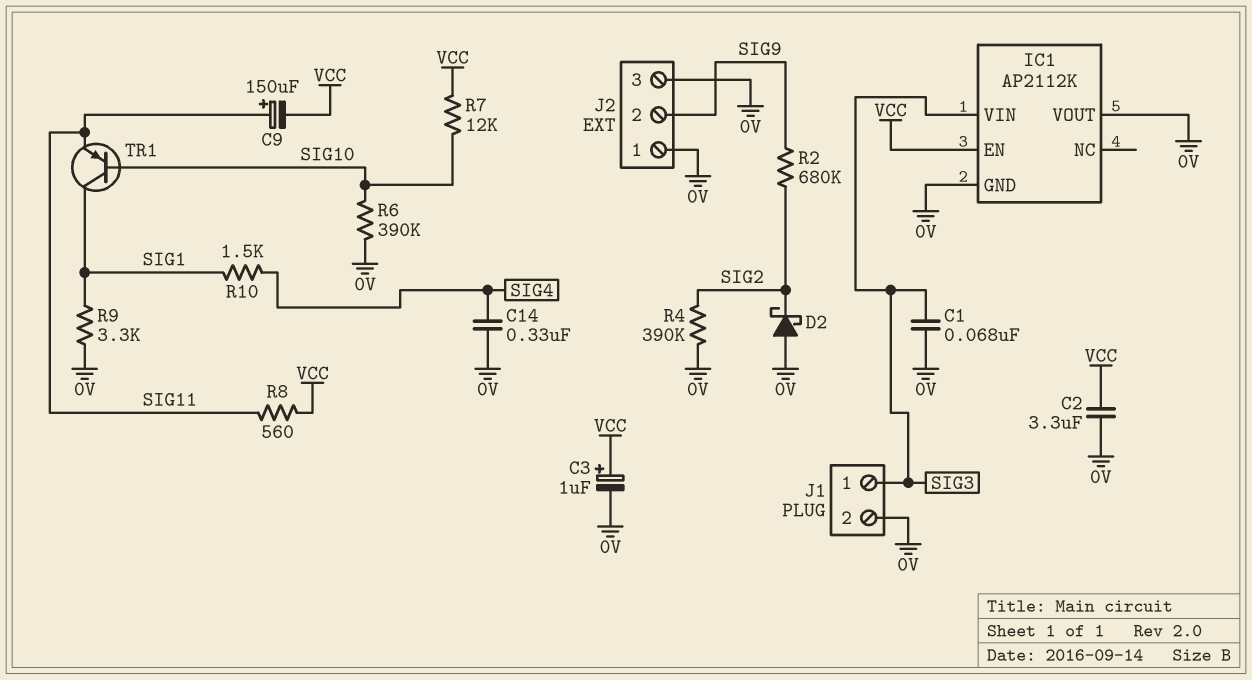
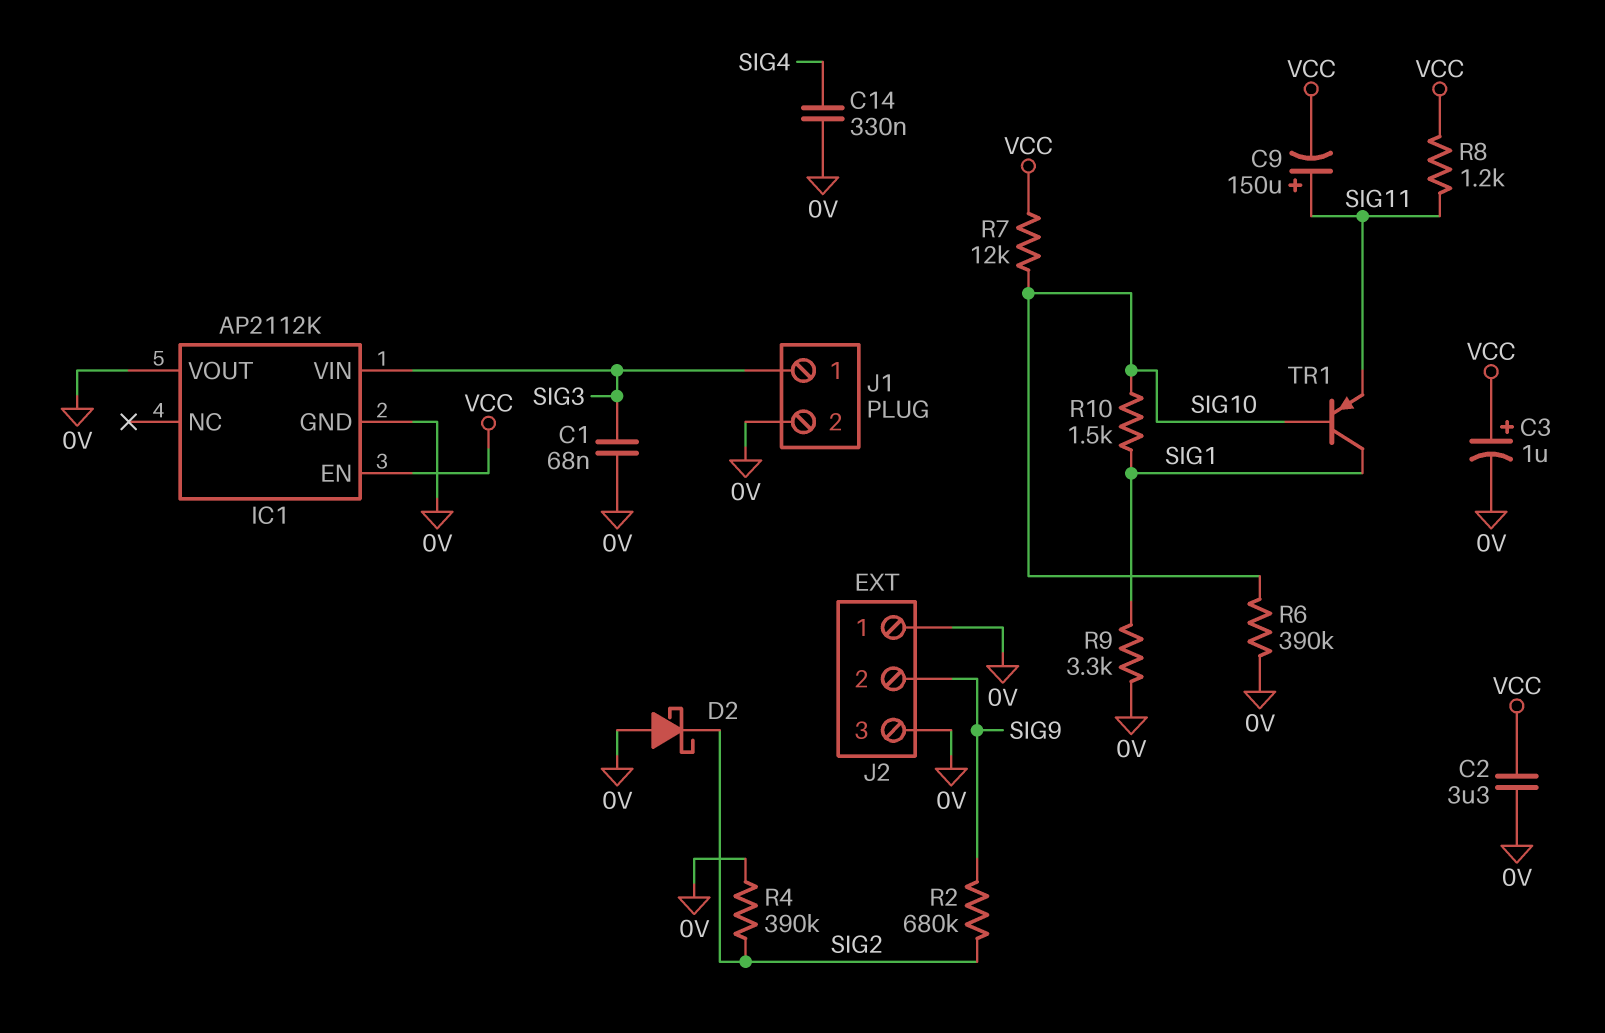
R8: 560 (SIG11, VCC) -> 1.2k (SIG11, VCC)
R10: 1.5k (SIG1, SIG4) -> 1.5k (SIG1, SIG10)

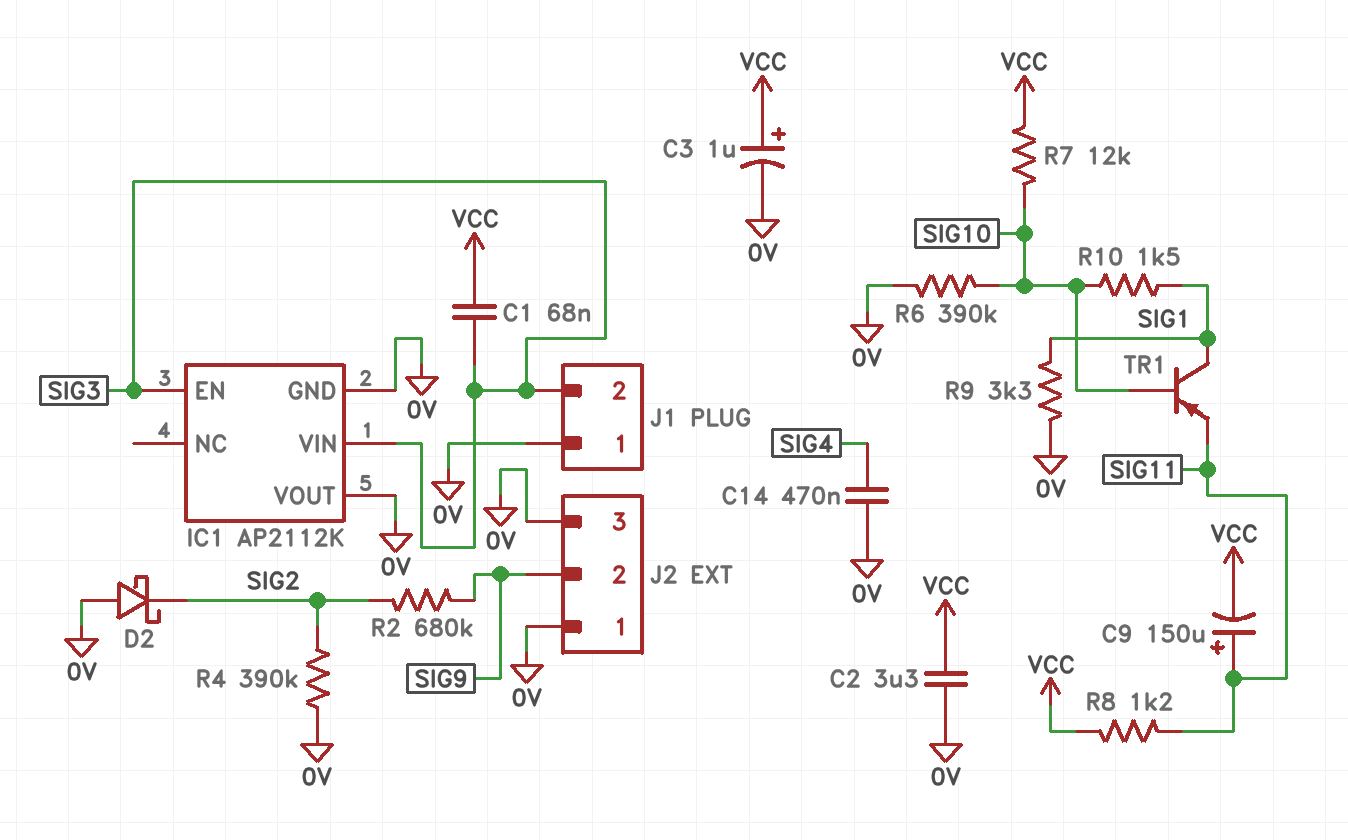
C1: 68nF (0V, SIG3) -> 68nF (SIG3, VCC)
C14: 330nF (0V, SIG4) -> 470nF (0V, SIG4)
IC1 pin EN: VCC -> SIG3
J1 pin 1: SIG3 -> 0V
J1 pin 2: 0V -> SIG3

